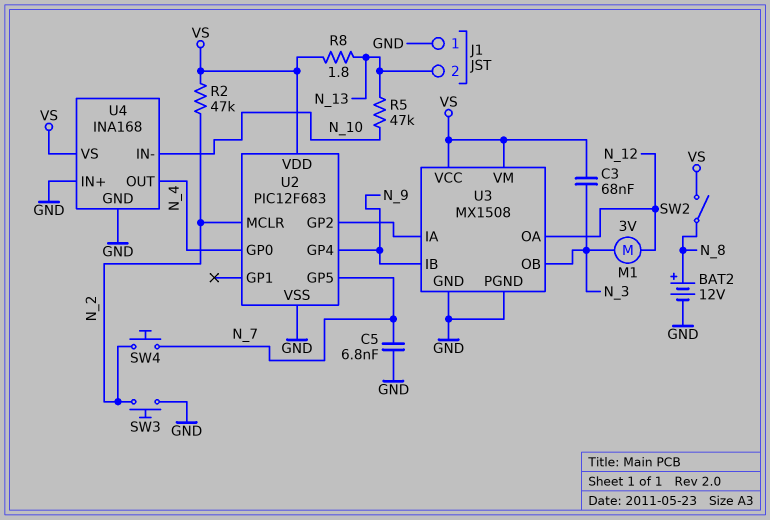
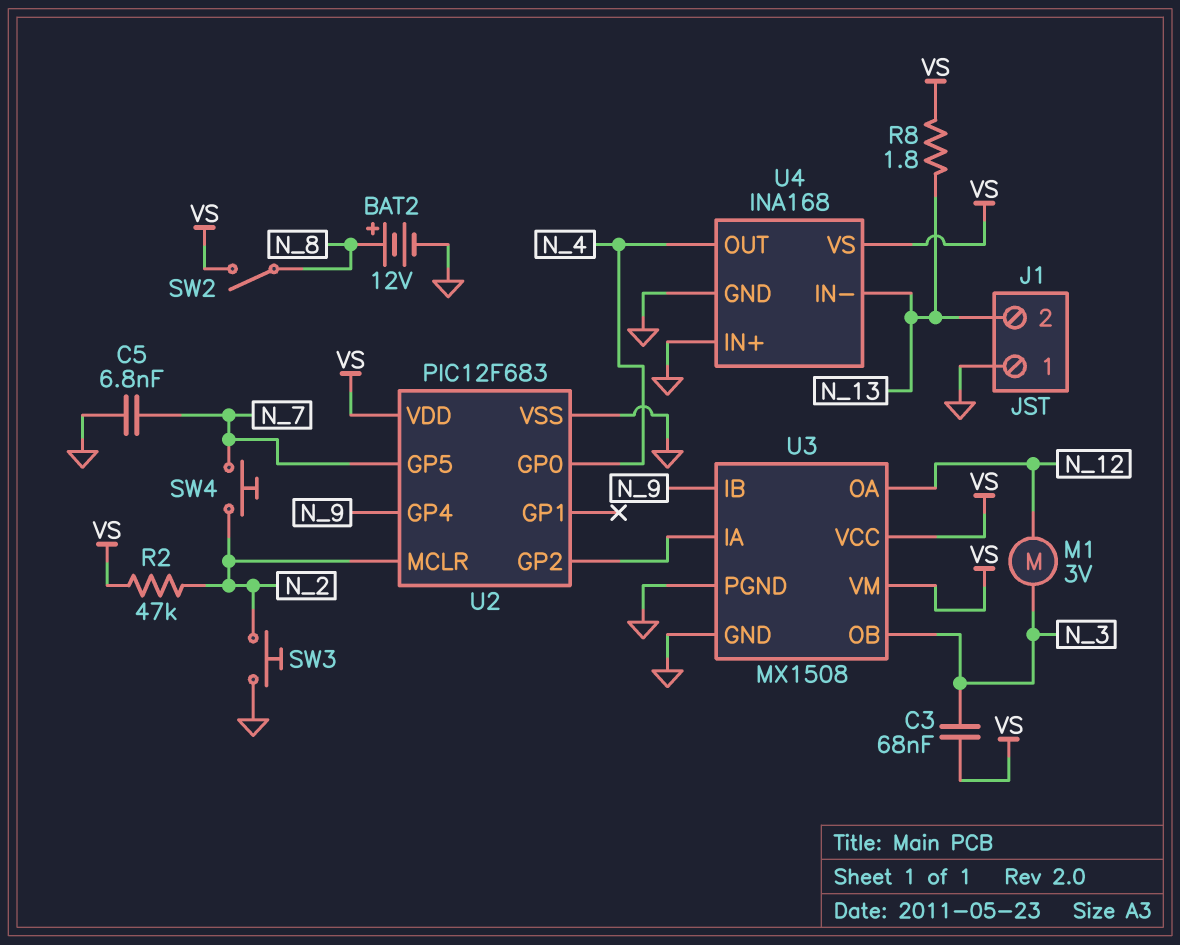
R5: 47k (N_10, N_13) -> none
U4 pin IN-: N_10 -> N_13

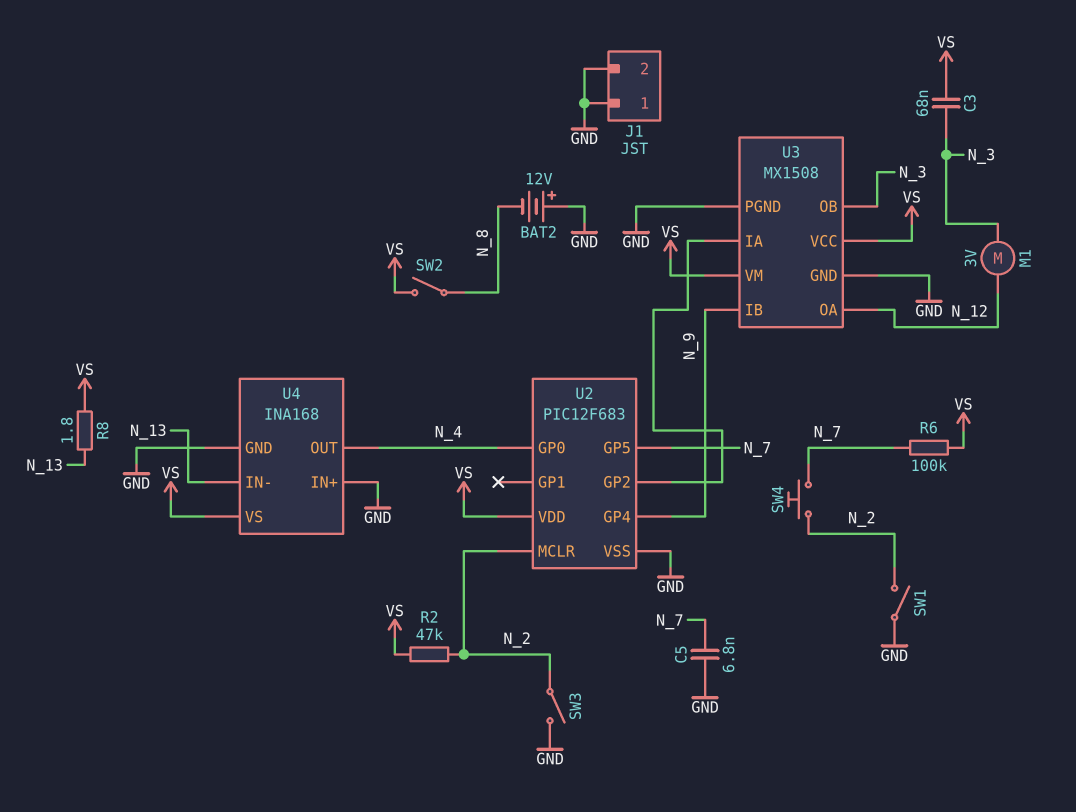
BAT2: 12V (plus N_8, minus GND) -> 12V (plus GND, minus N_8)
J1 pin 2: N_13 -> GND
R6: none -> 100k (N_7, VS)
SW1: none -> switch (GND, N_2)
SW3: button (GND, N_2) -> switch (GND, N_2)

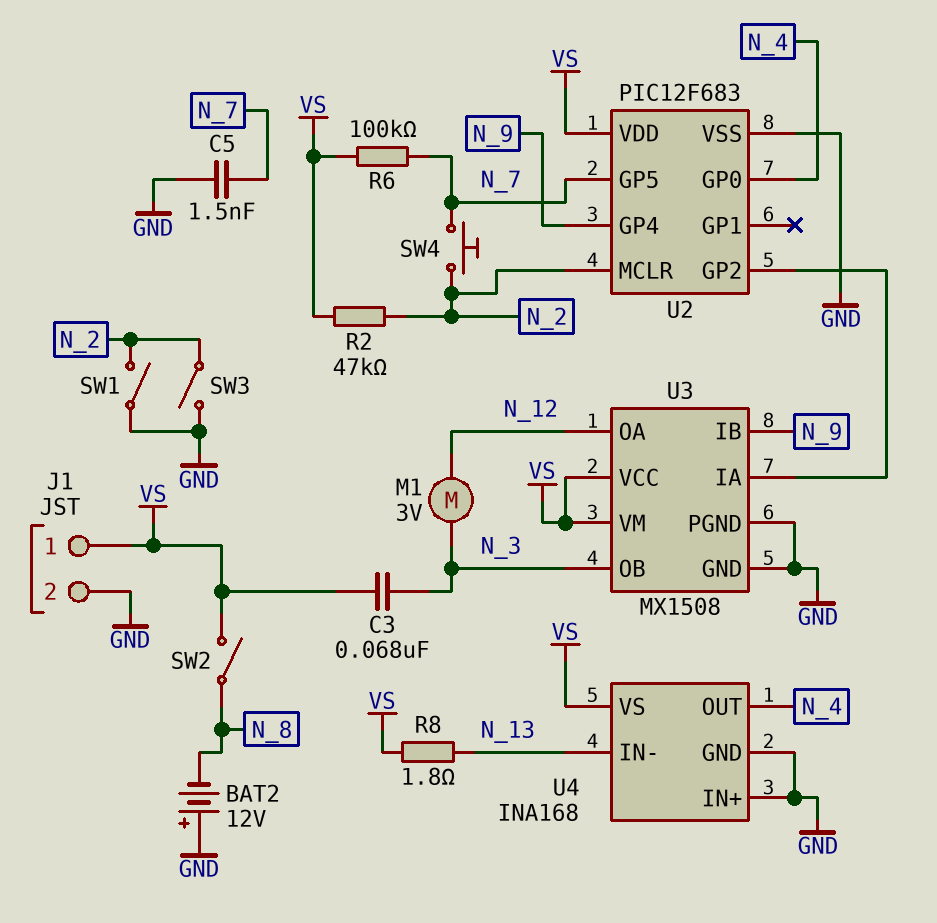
C5: 6.8nF (GND, N_7) -> 1.5nF (GND, N_7)
J1 pin 1: GND -> VS

